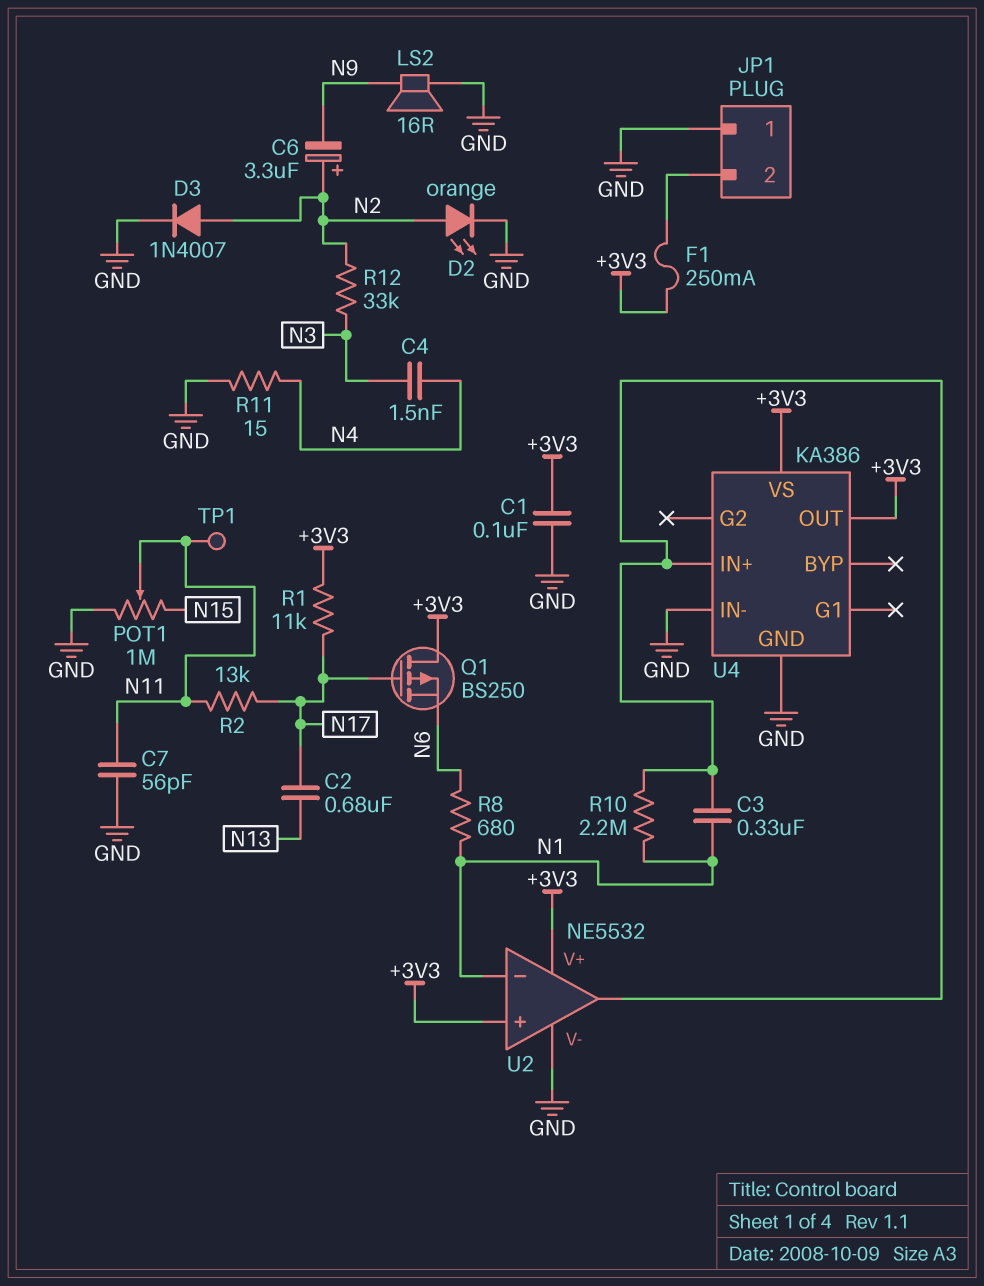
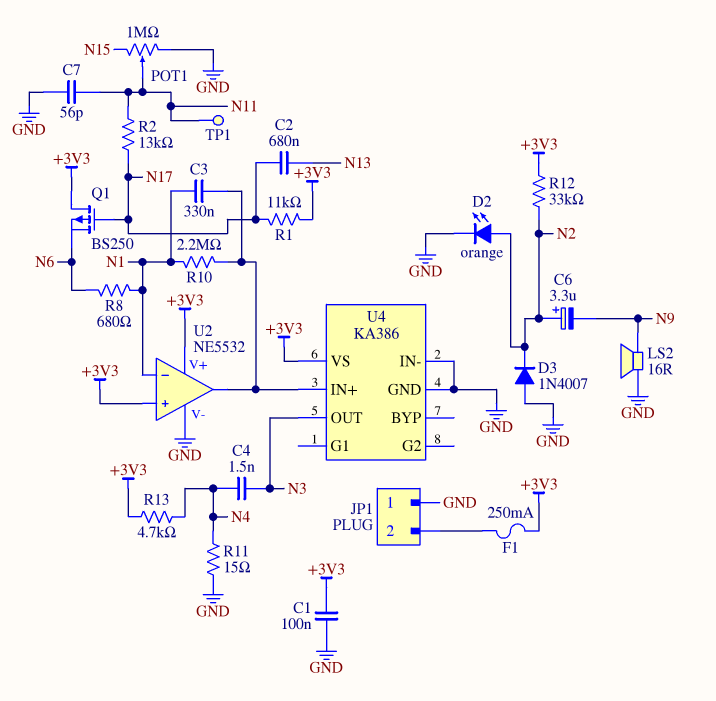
D3: diode 1N4007 (A N2, K GND) -> diode 1N4007 (A GND, K N2)
R12: 33k (N2, N3) -> 33k (+3V3, N2)
R13: none -> 4.7k (+3V3, N4)
U4 pin OUT: +3V3 -> N3

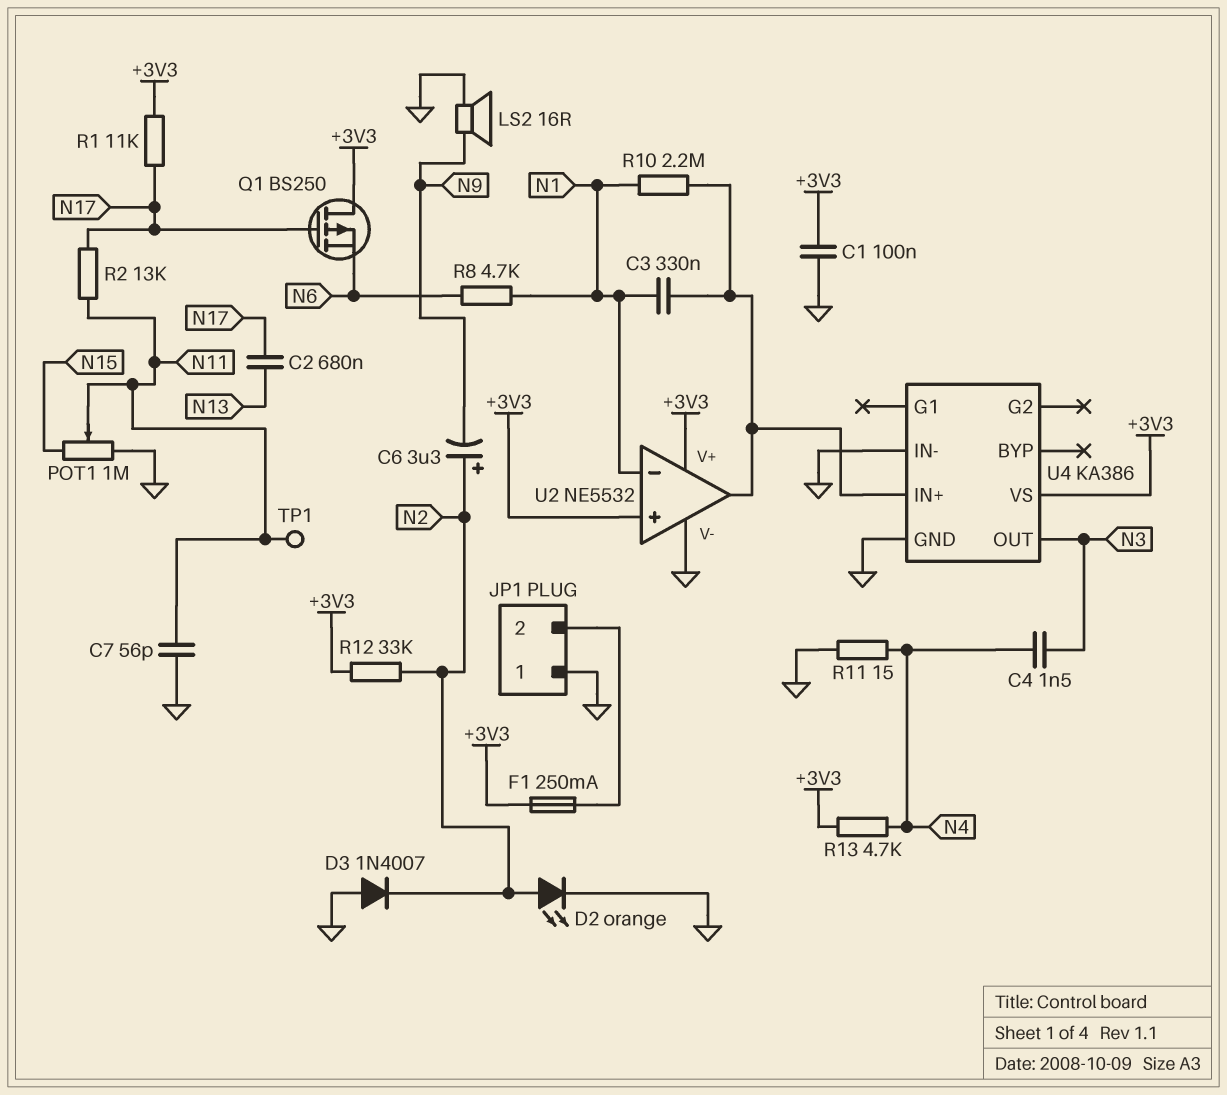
R8: 680 (N1, N6) -> 4.7k (N1, N6)

